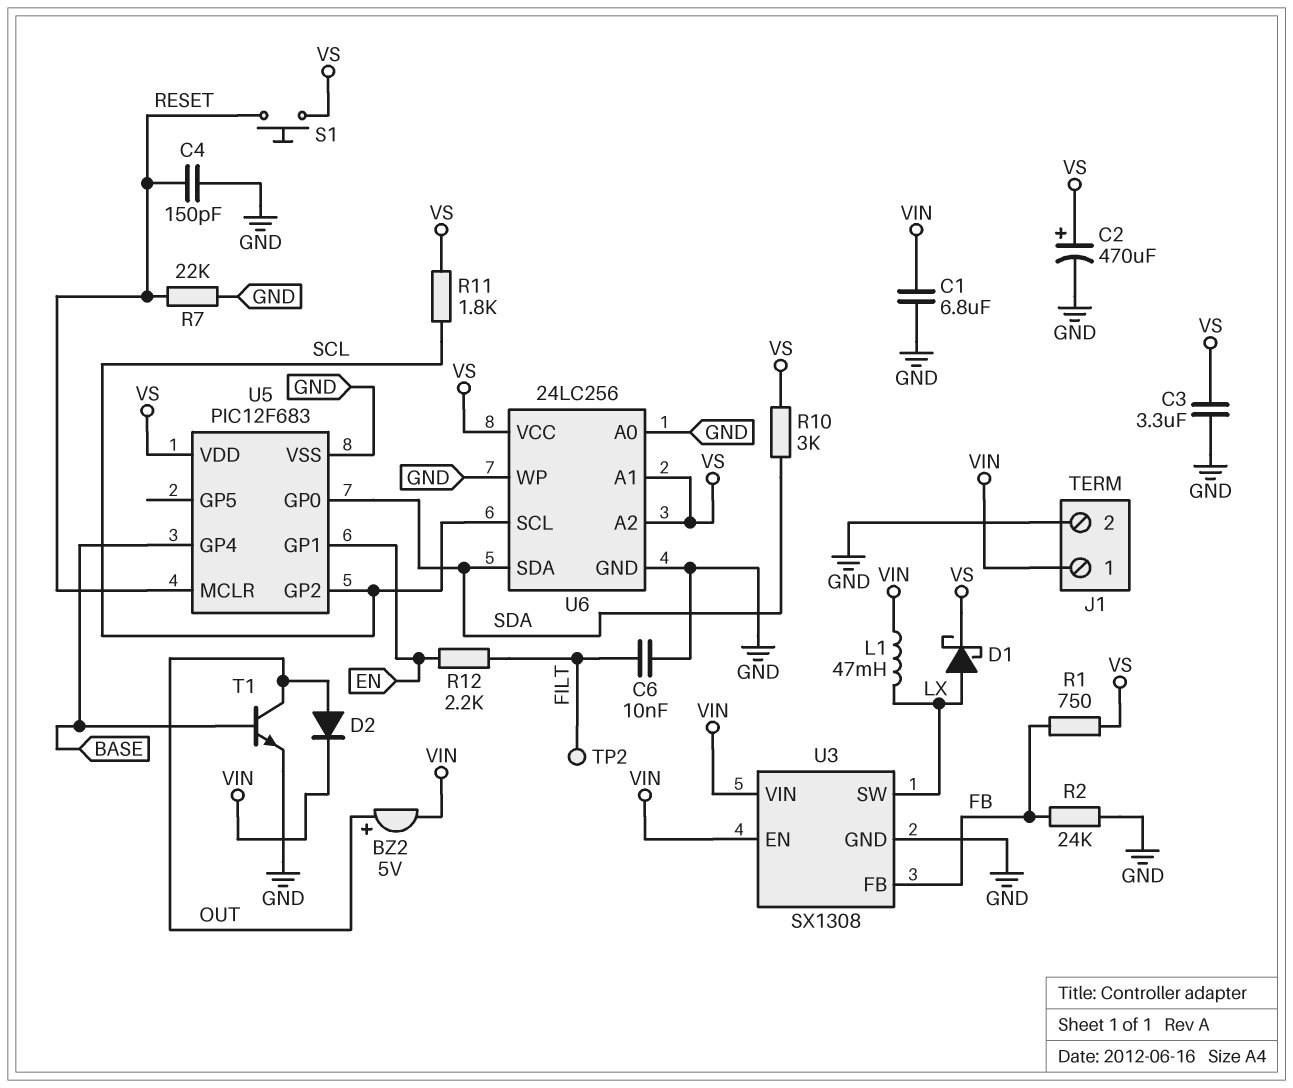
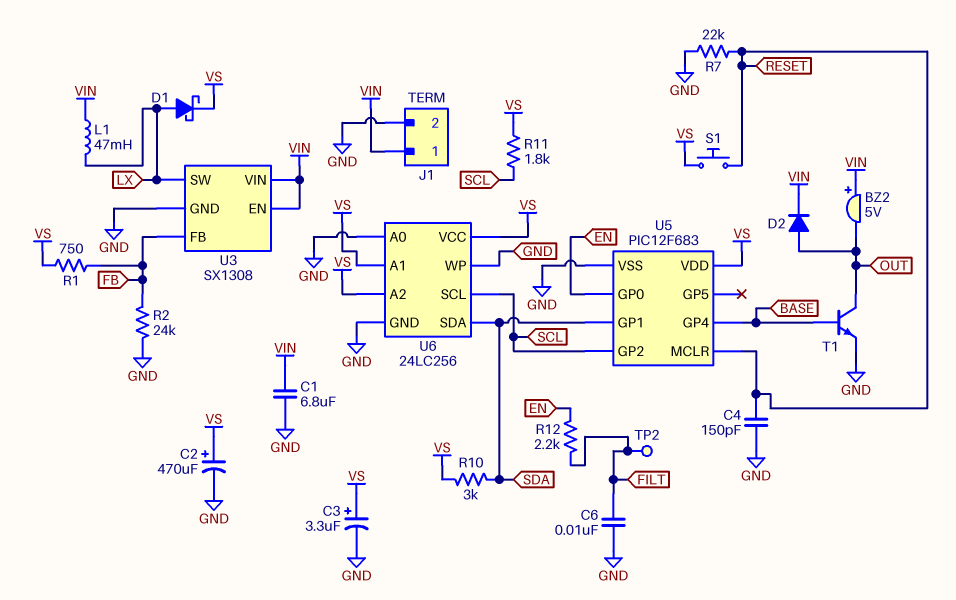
BZ2: buzzer 5V (plus OUT, minus VIN) -> buzzer 5V (plus VIN, minus OUT)
C3: 3.3uF (GND, VS) -> 3.3uF (plus VS, minus GND)
U5 pin GP0: SDA -> EN
U5 pin GP1: EN -> SDA

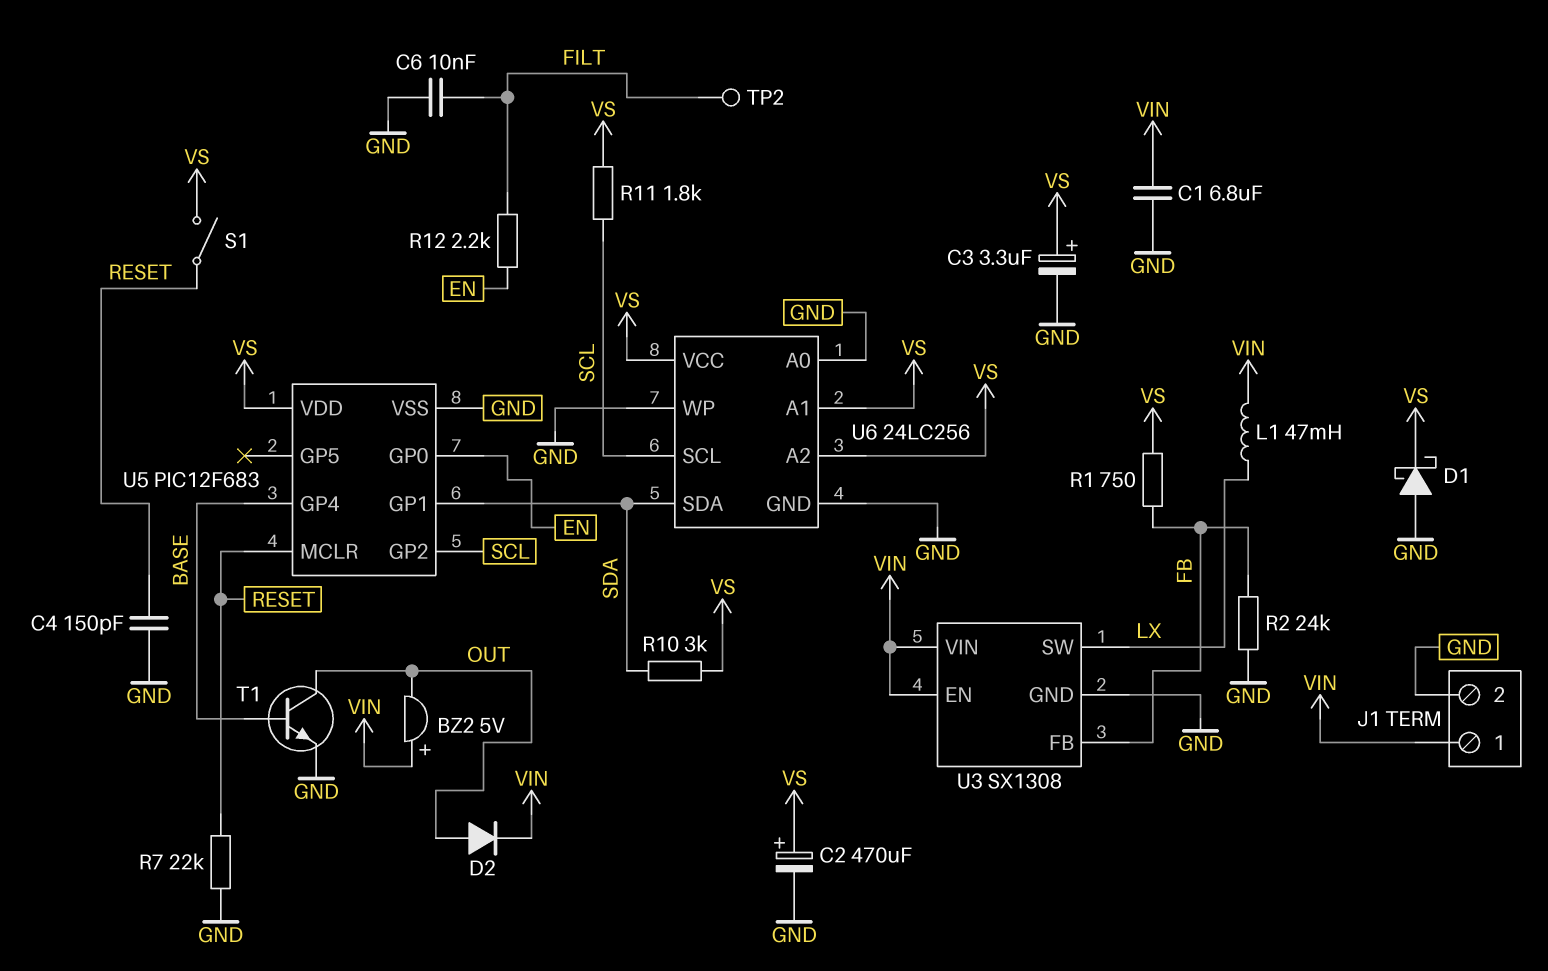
D1: schottky (A LX, K VS) -> schottky (A GND, K VS)
S1: button (RESET, VS) -> switch (RESET, VS)

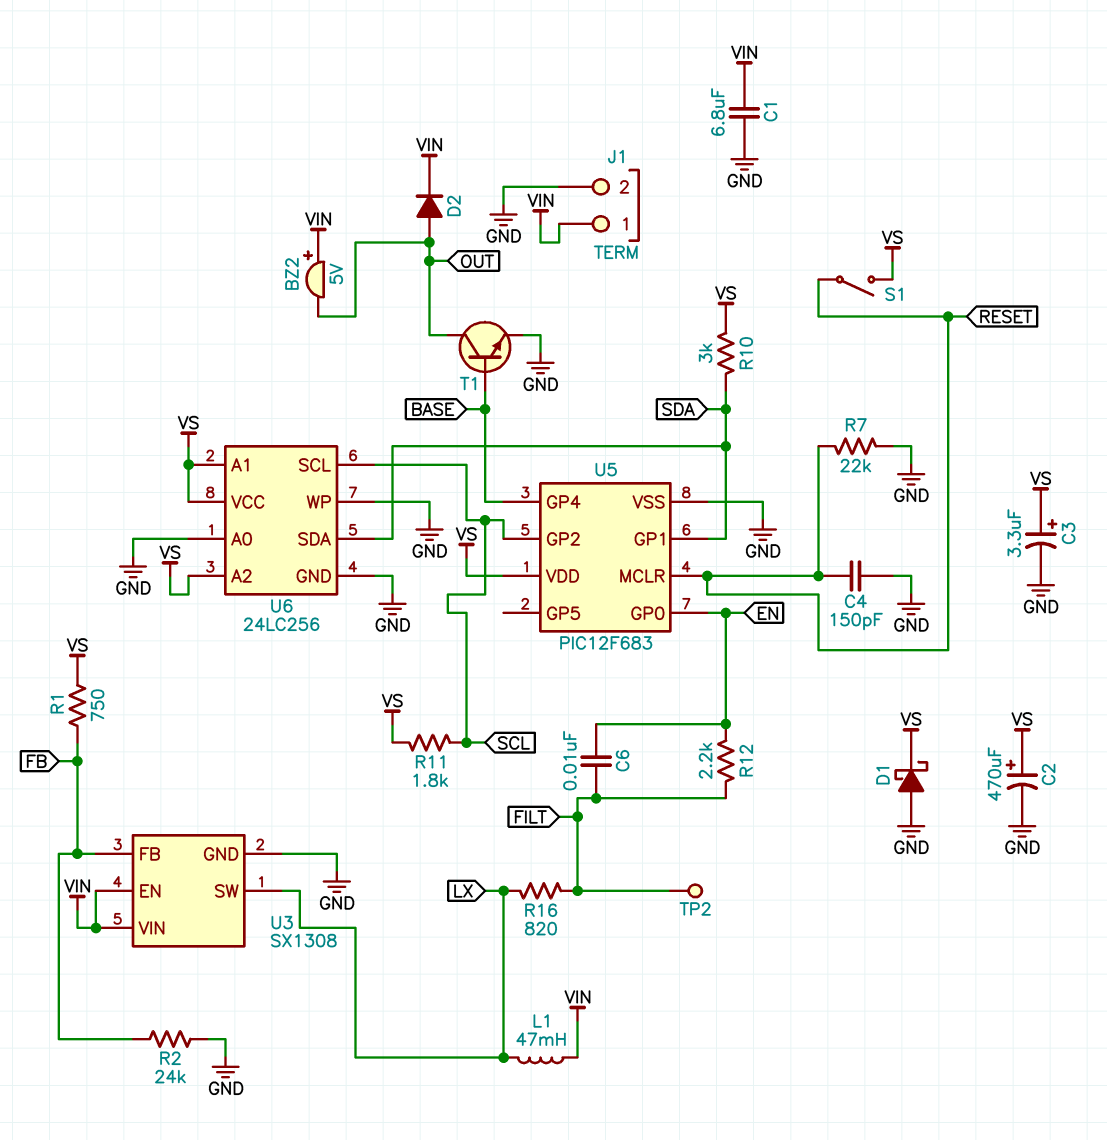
C6: 10nF (FILT, GND) -> 10nF (EN, FILT)
R16: none -> 820 (FILT, LX)

